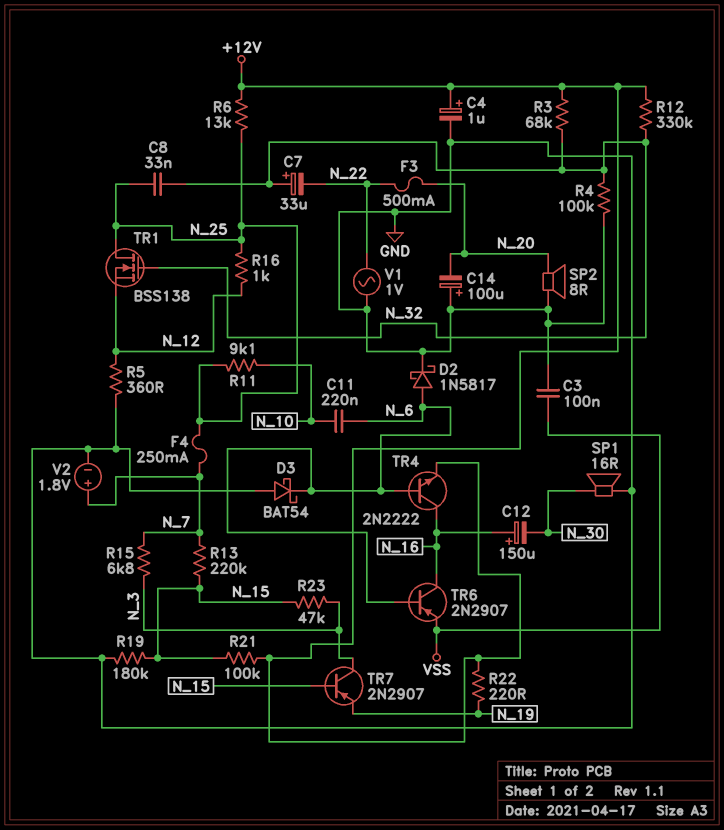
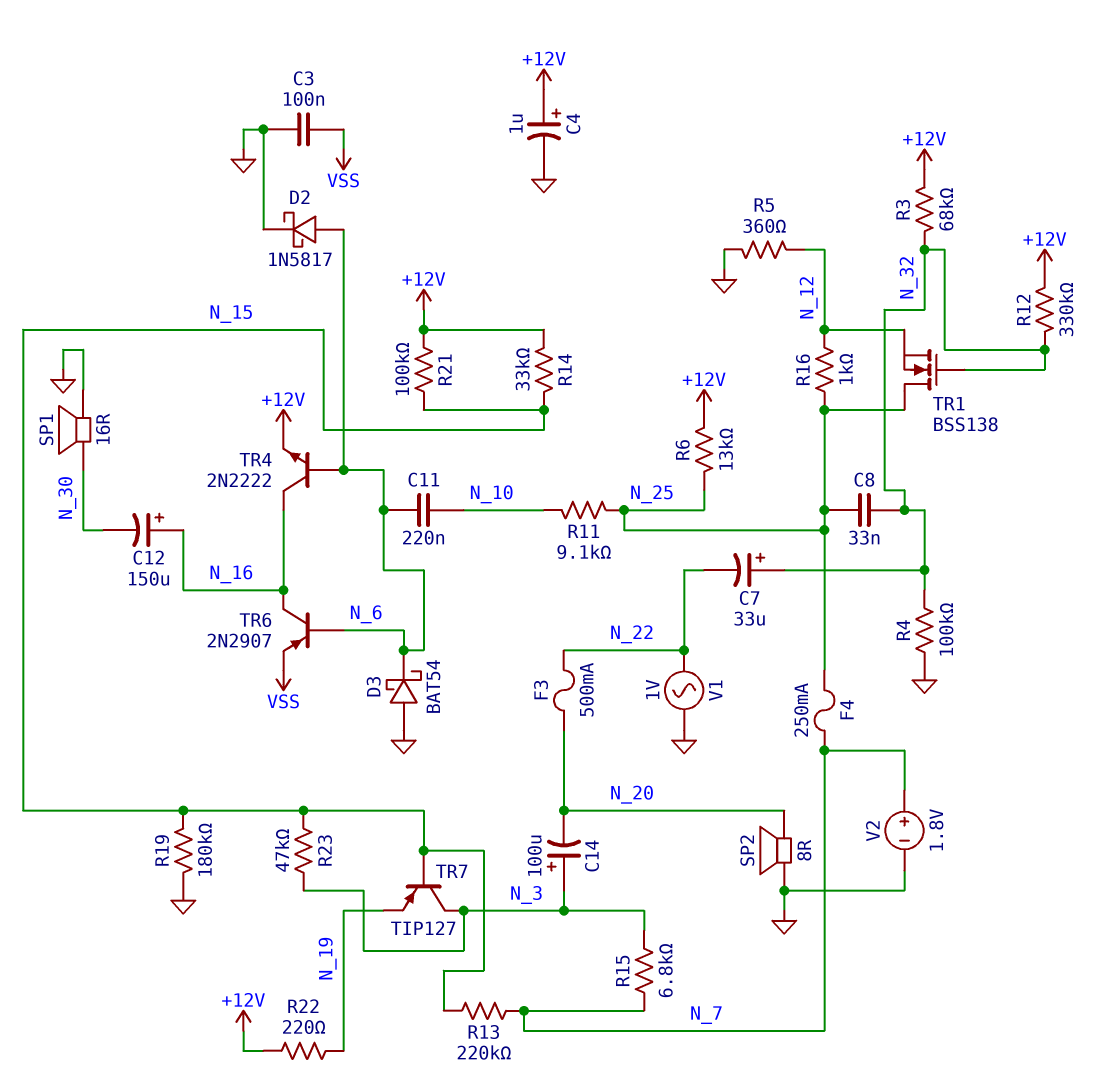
C14: 100uF (plus GND, minus N_20) -> 100uF (plus N_3, minus N_20)
R14: none -> 33k (+12V, N_15)
TR7: PNP 2N2907 (B N_15, C N_3, E N_19) -> PNP TIP127 (B N_15, C N_3, E N_19)

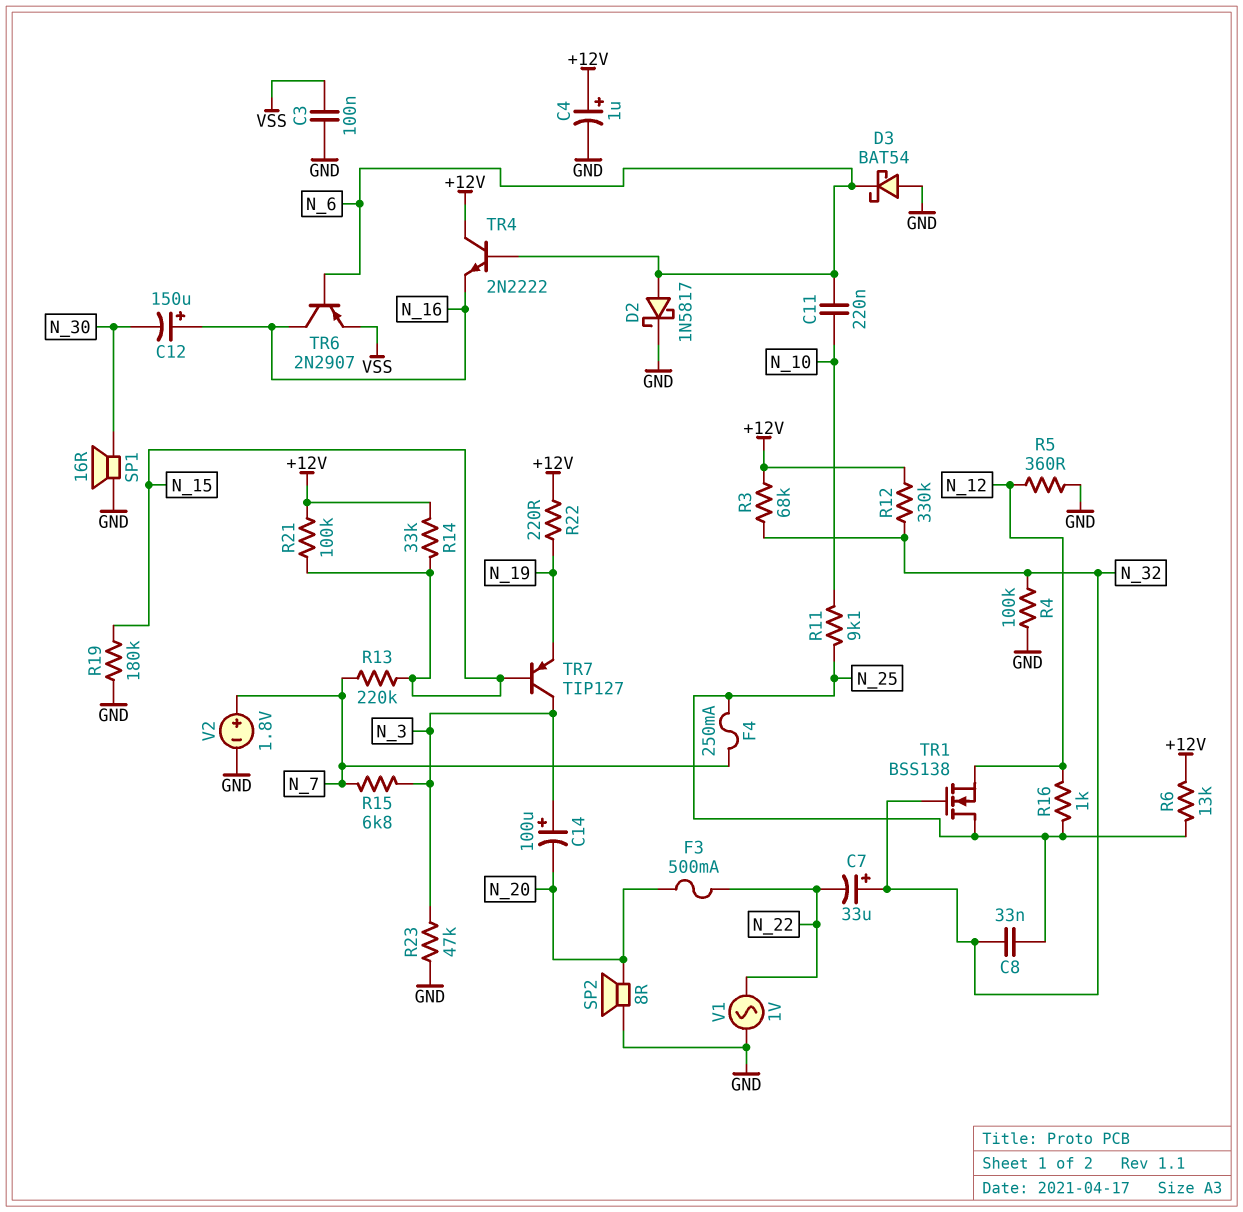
R23: 47k (N_3, N_15) -> 47k (GND, N_3)
TR4: NPN 2N2222 (B N_6, C N_16, E +12V) -> NPN 2N2222 (B N_6, C +12V, E N_16)

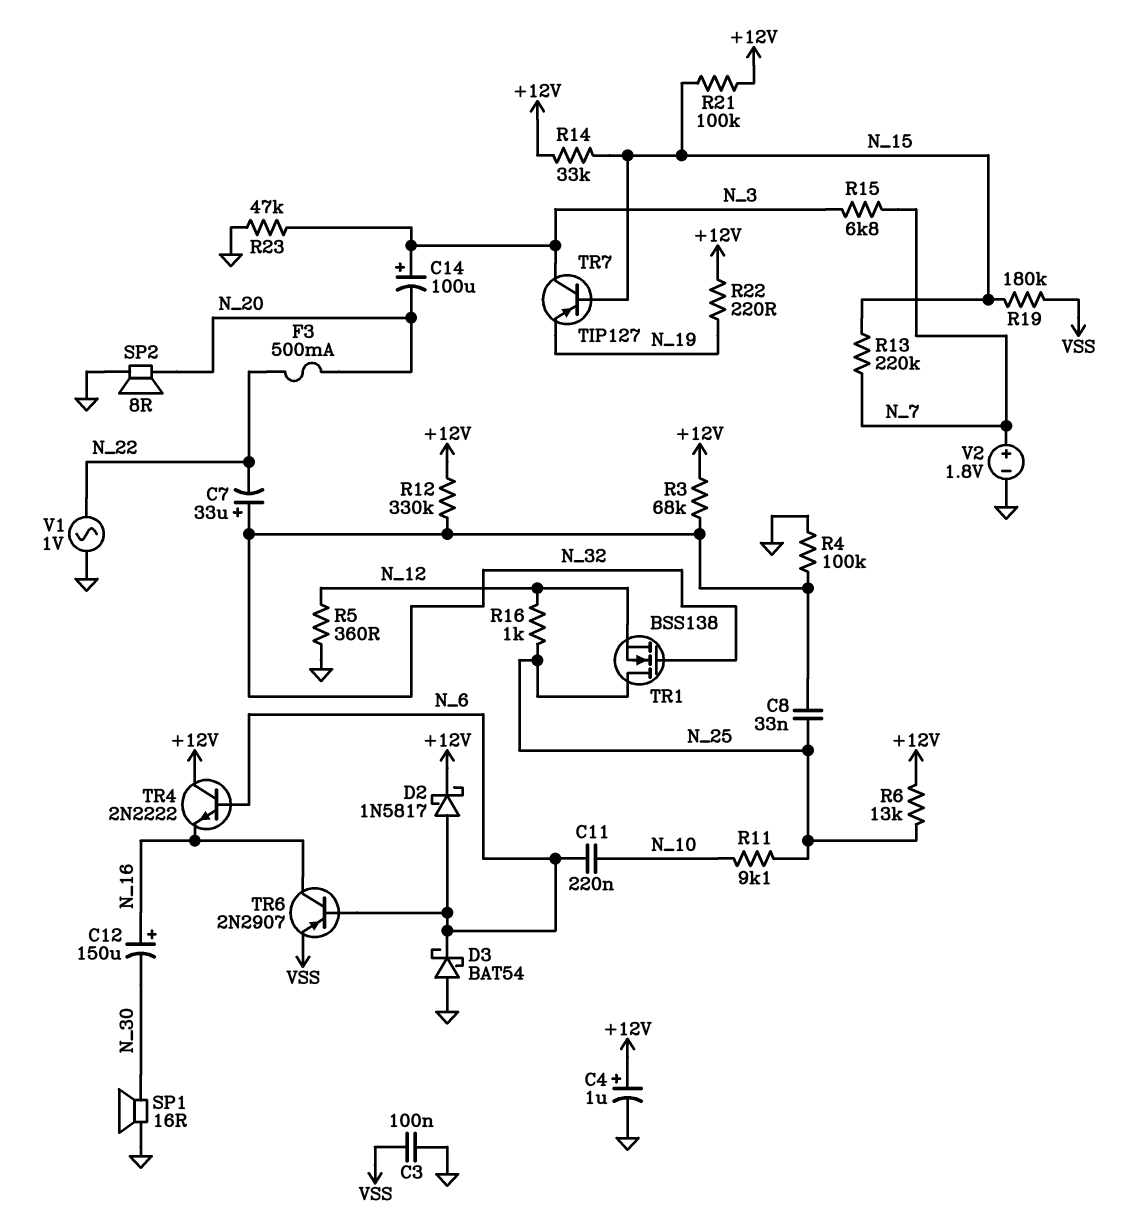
D2: schottky 1N5817 (A N_6, K GND) -> schottky 1N5817 (A N_6, K +12V)
F4: 250mA (N_7, N_25) -> none
R19: 180k (GND, N_15) -> 180k (N_15, VSS)

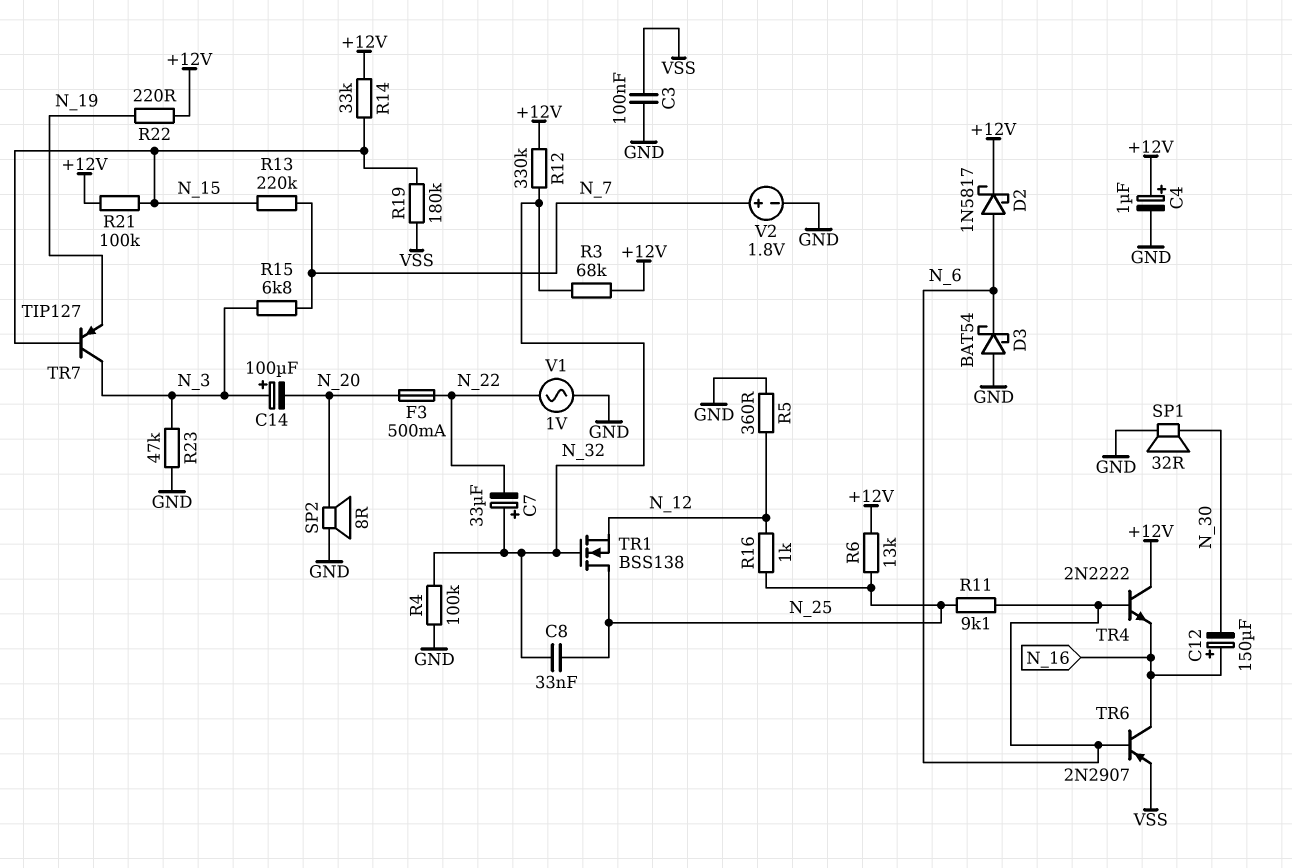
C11: 220nF (N_6, N_10) -> none
R11: 9.1k (N_10, N_25) -> 9.1k (N_6, N_25)
SP1: speaker 16R (GND, N_30) -> speaker 32R (GND, N_30)

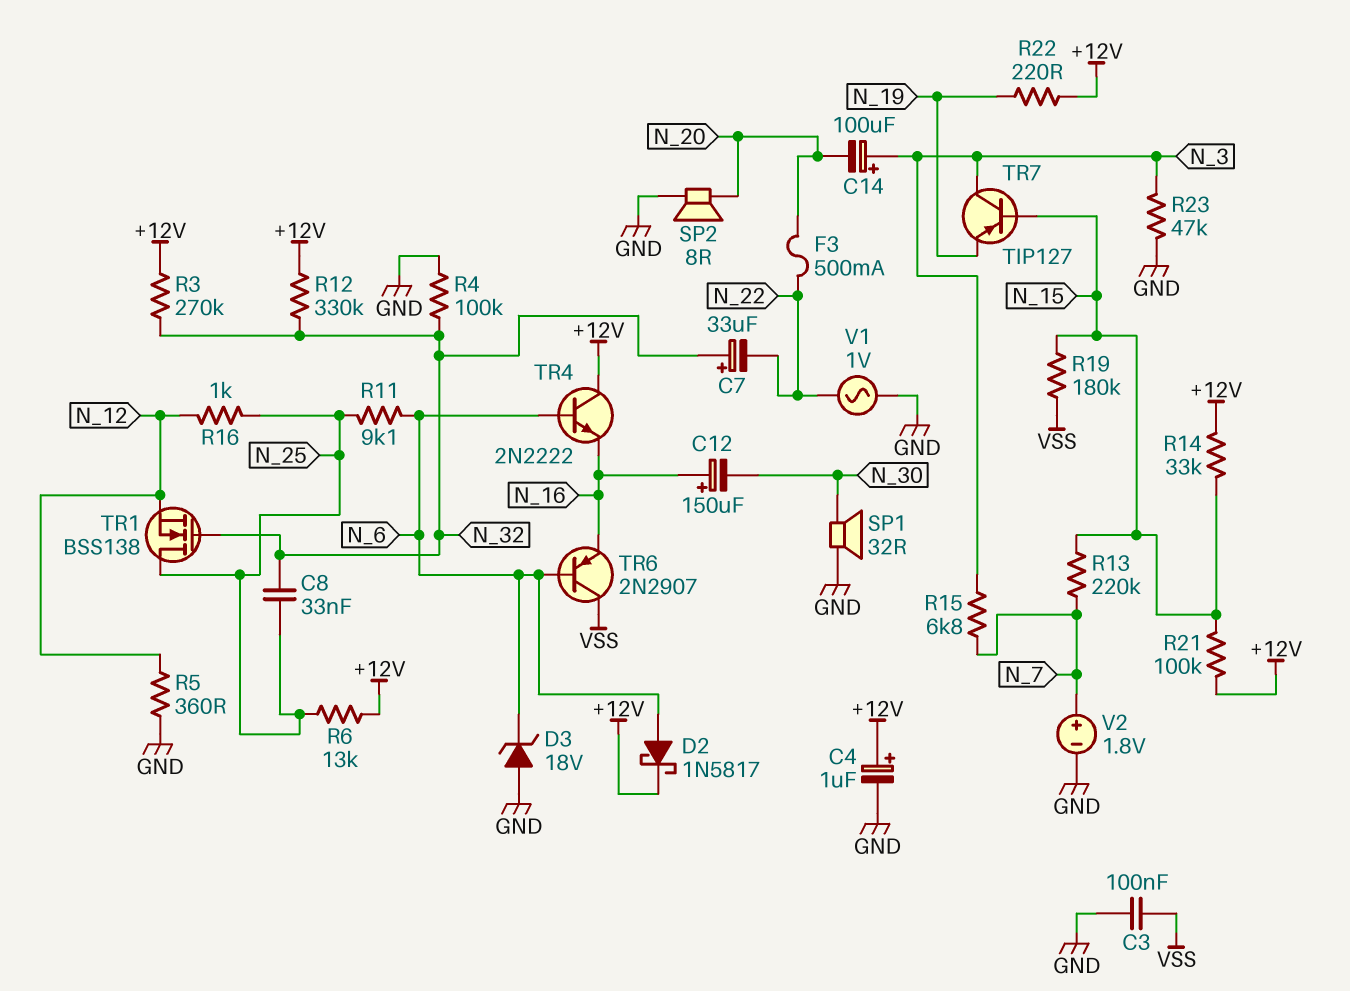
D3: schottky BAT54 (A GND, K N_6) -> zener 18V (A GND, K N_6)
R3: 68k (+12V, N_32) -> 270k (+12V, N_32)
TR6: PNP 2N2907 (B N_6, C N_16, E VSS) -> PNP 2N2907 (B N_6, C VSS, E N_16)

